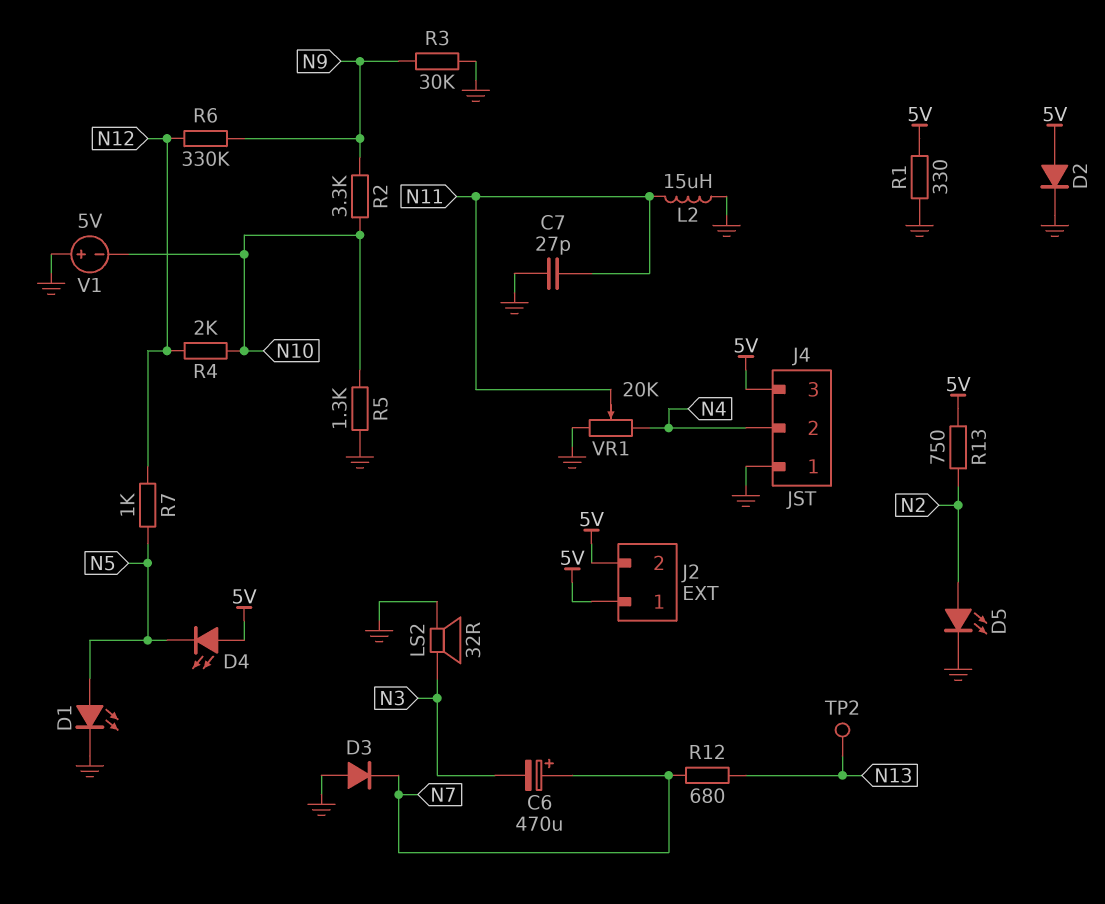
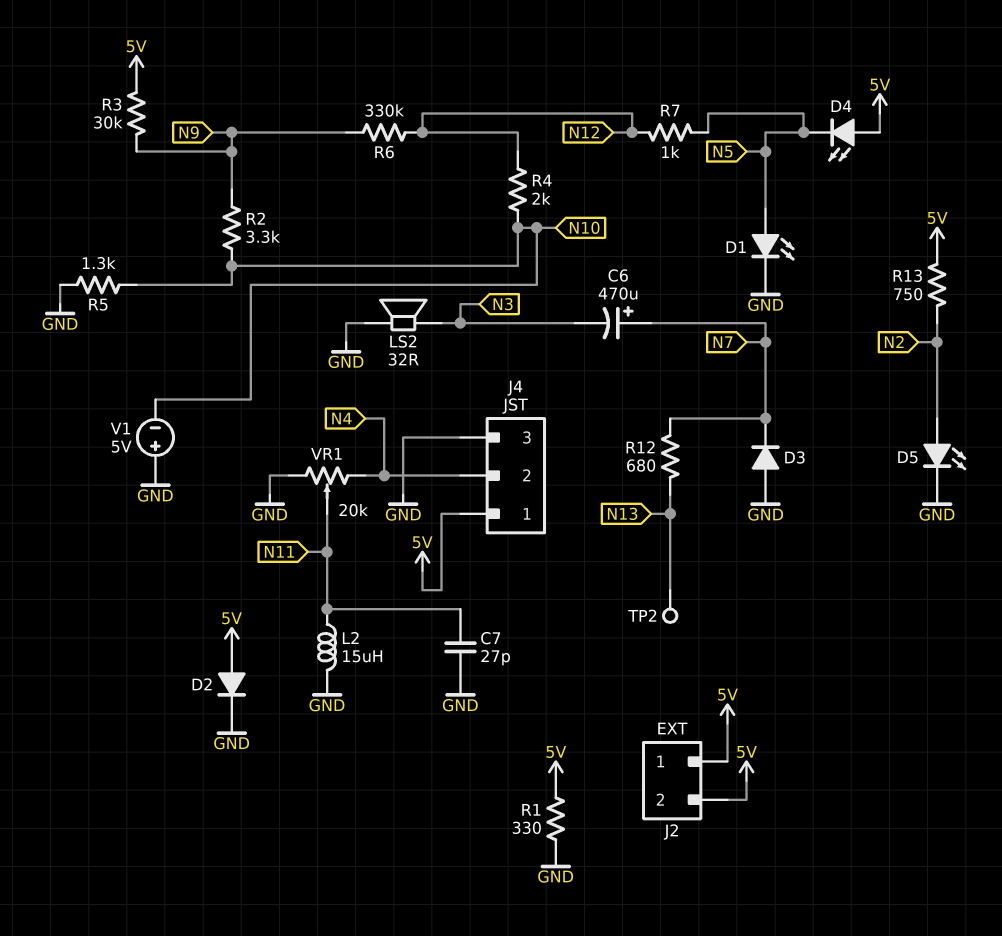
J4 pin 1: GND -> 5V
J4 pin 3: 5V -> GND
R3: 30k (GND, N9) -> 30k (5V, N9)

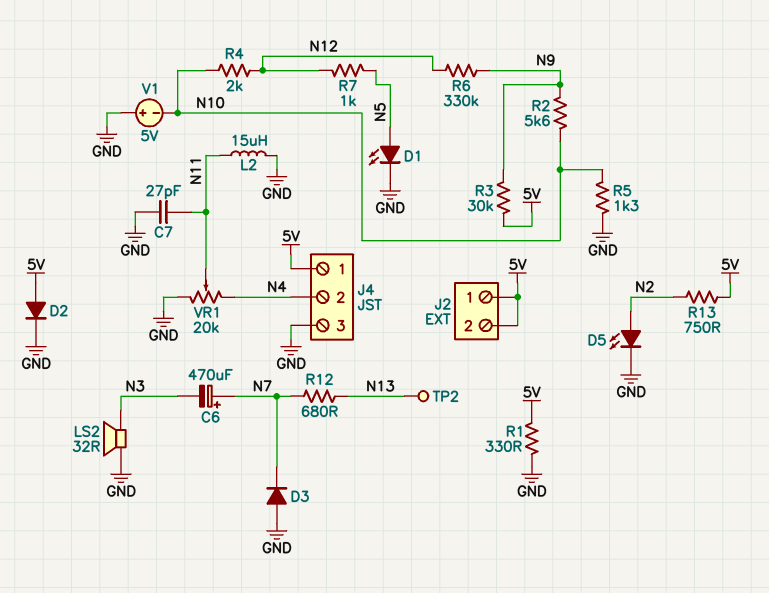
D4: LED (A 5V, K N5) -> none
R2: 3.3k (N9, N10) -> 5.6k (N9, N10)

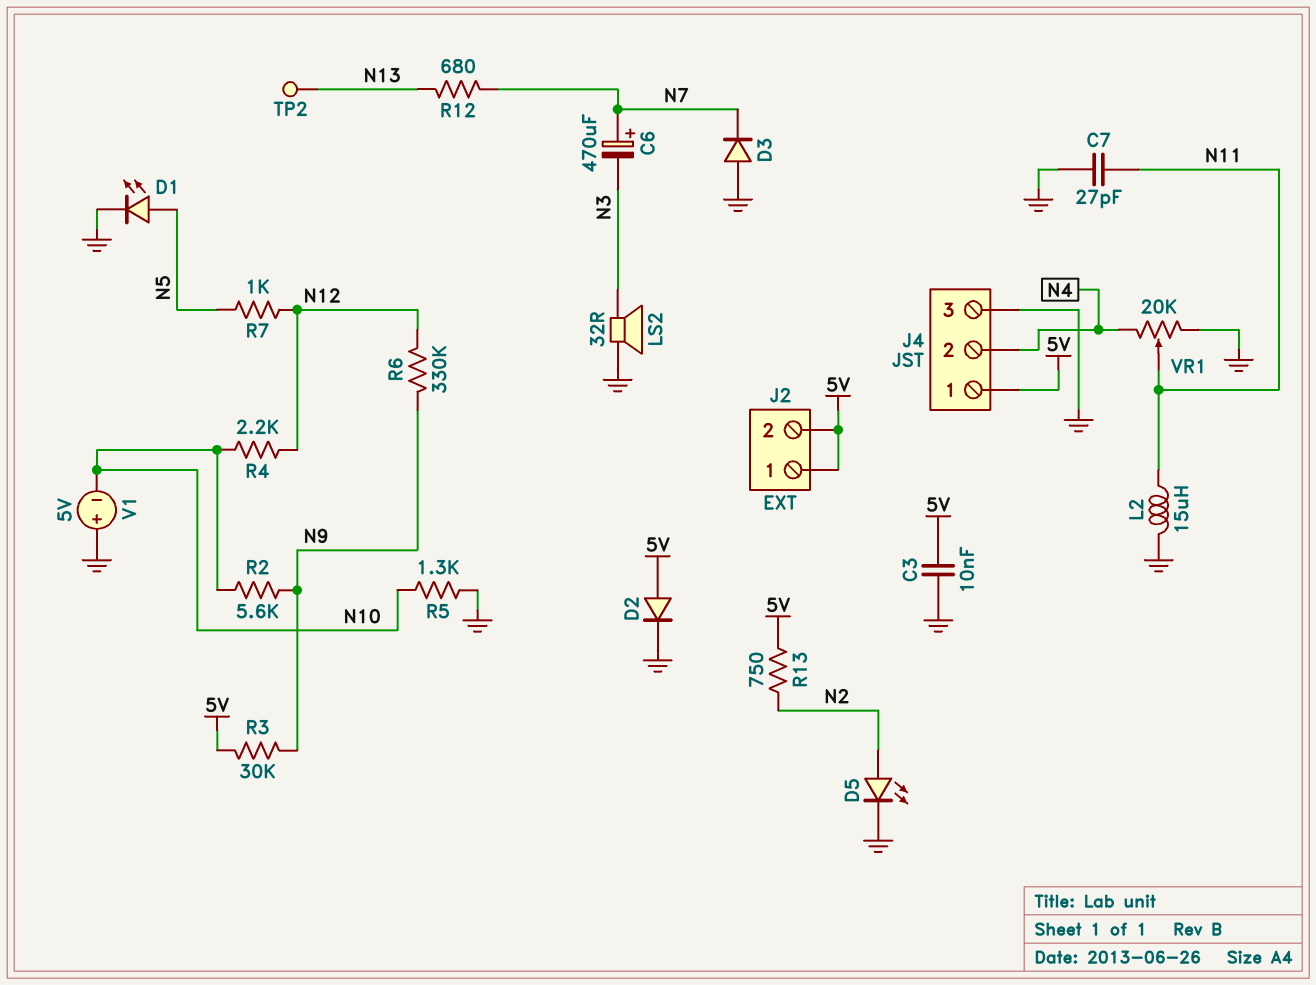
C3: none -> 10nF (5V, GND)
R1: 330 (5V, GND) -> none
R4: 2k (N10, N12) -> 2.2k (N10, N12)

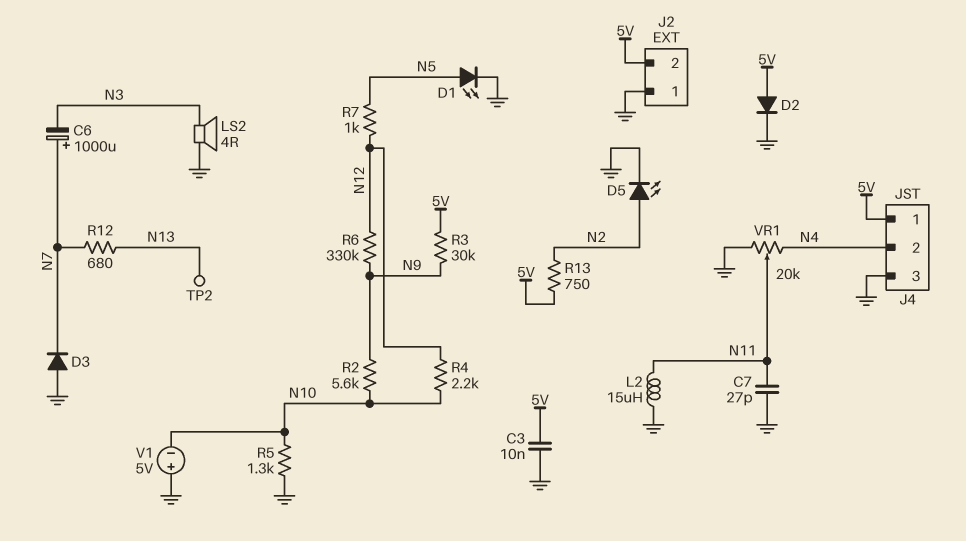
C6: 470uF (plus N7, minus N3) -> 1000uF (plus N7, minus N3)
J2 pin 1: 5V -> GND
LS2: speaker 32R (GND, N3) -> speaker 4R (GND, N3)

